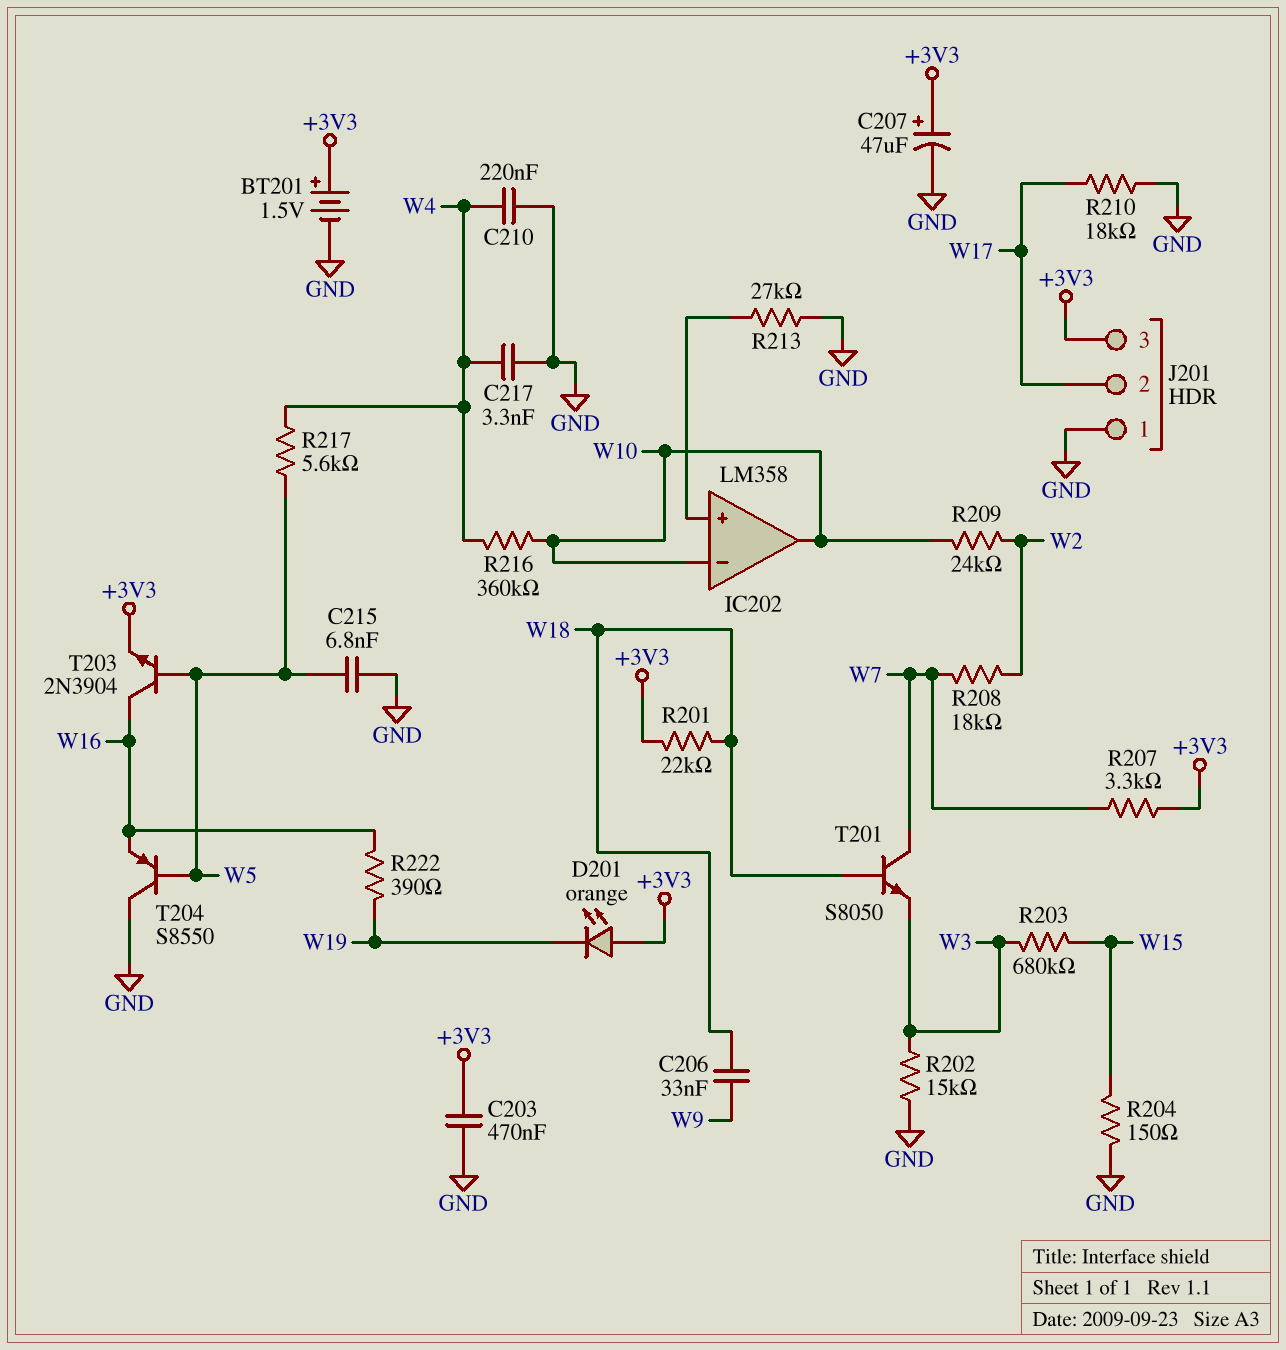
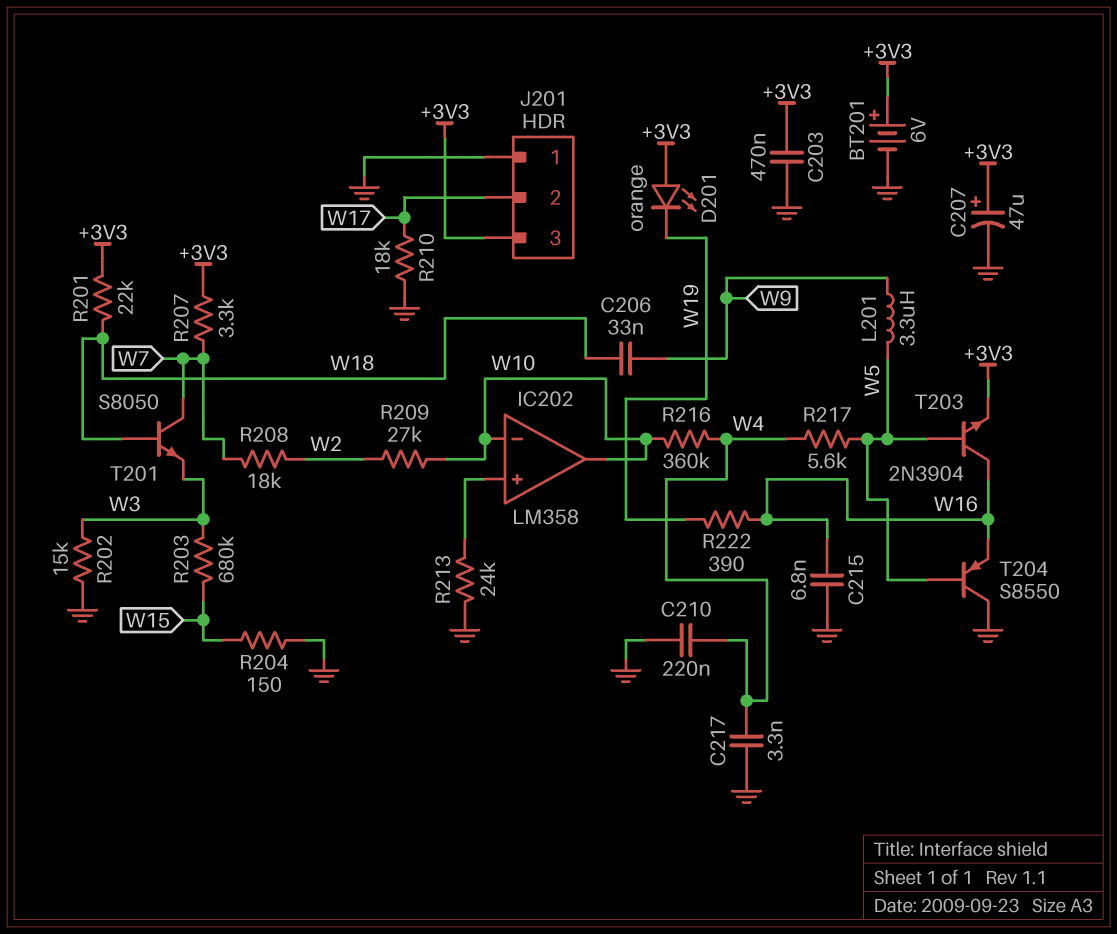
BT201: 1.5V (plus +3V3, minus GND) -> 6V (plus +3V3, minus GND)
C215: 6.8nF (GND, W5) -> 6.8nF (GND, W16)
L201: none -> 3.3uH (W5, W9)
R209: 24k (W2, W10) -> 27k (W2, W10)
R213: 27k (GND, IC202/in+) -> 24k (GND, IC202/in+)

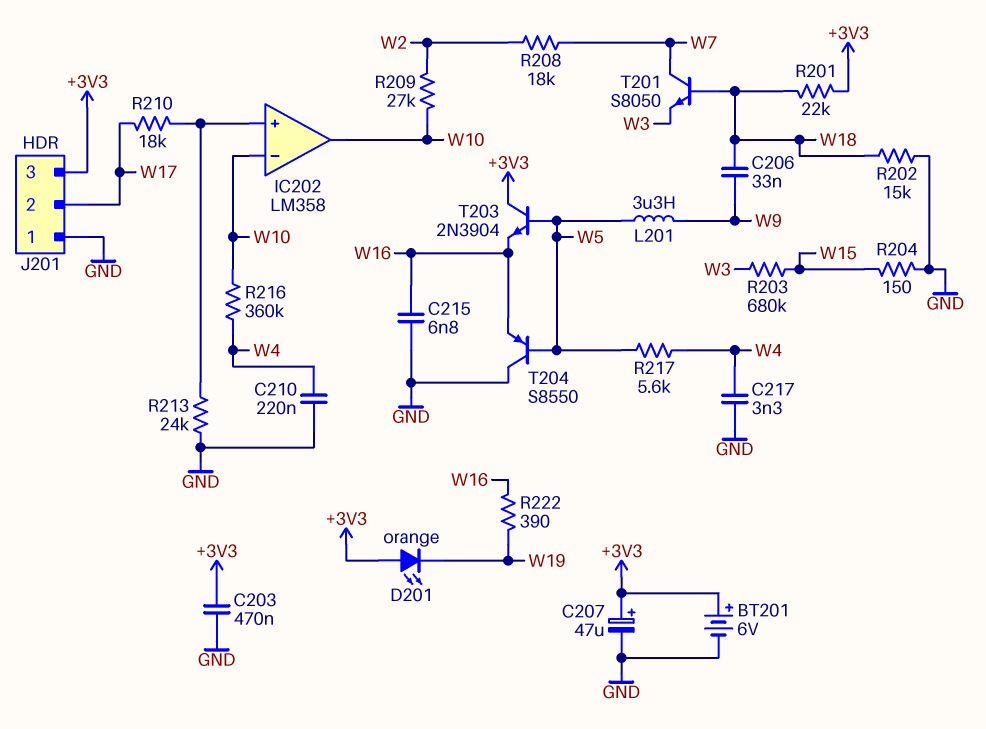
R202: 15k (GND, W3) -> 15k (GND, W18)
R207: 3.3k (+3V3, W7) -> none
R210: 18k (GND, W17) -> 18k (IC202/in+, W17)
T203: NPN 2N3904 (B W5, C W16, E +3V3) -> NPN 2N3904 (B W5, C +3V3, E W16)

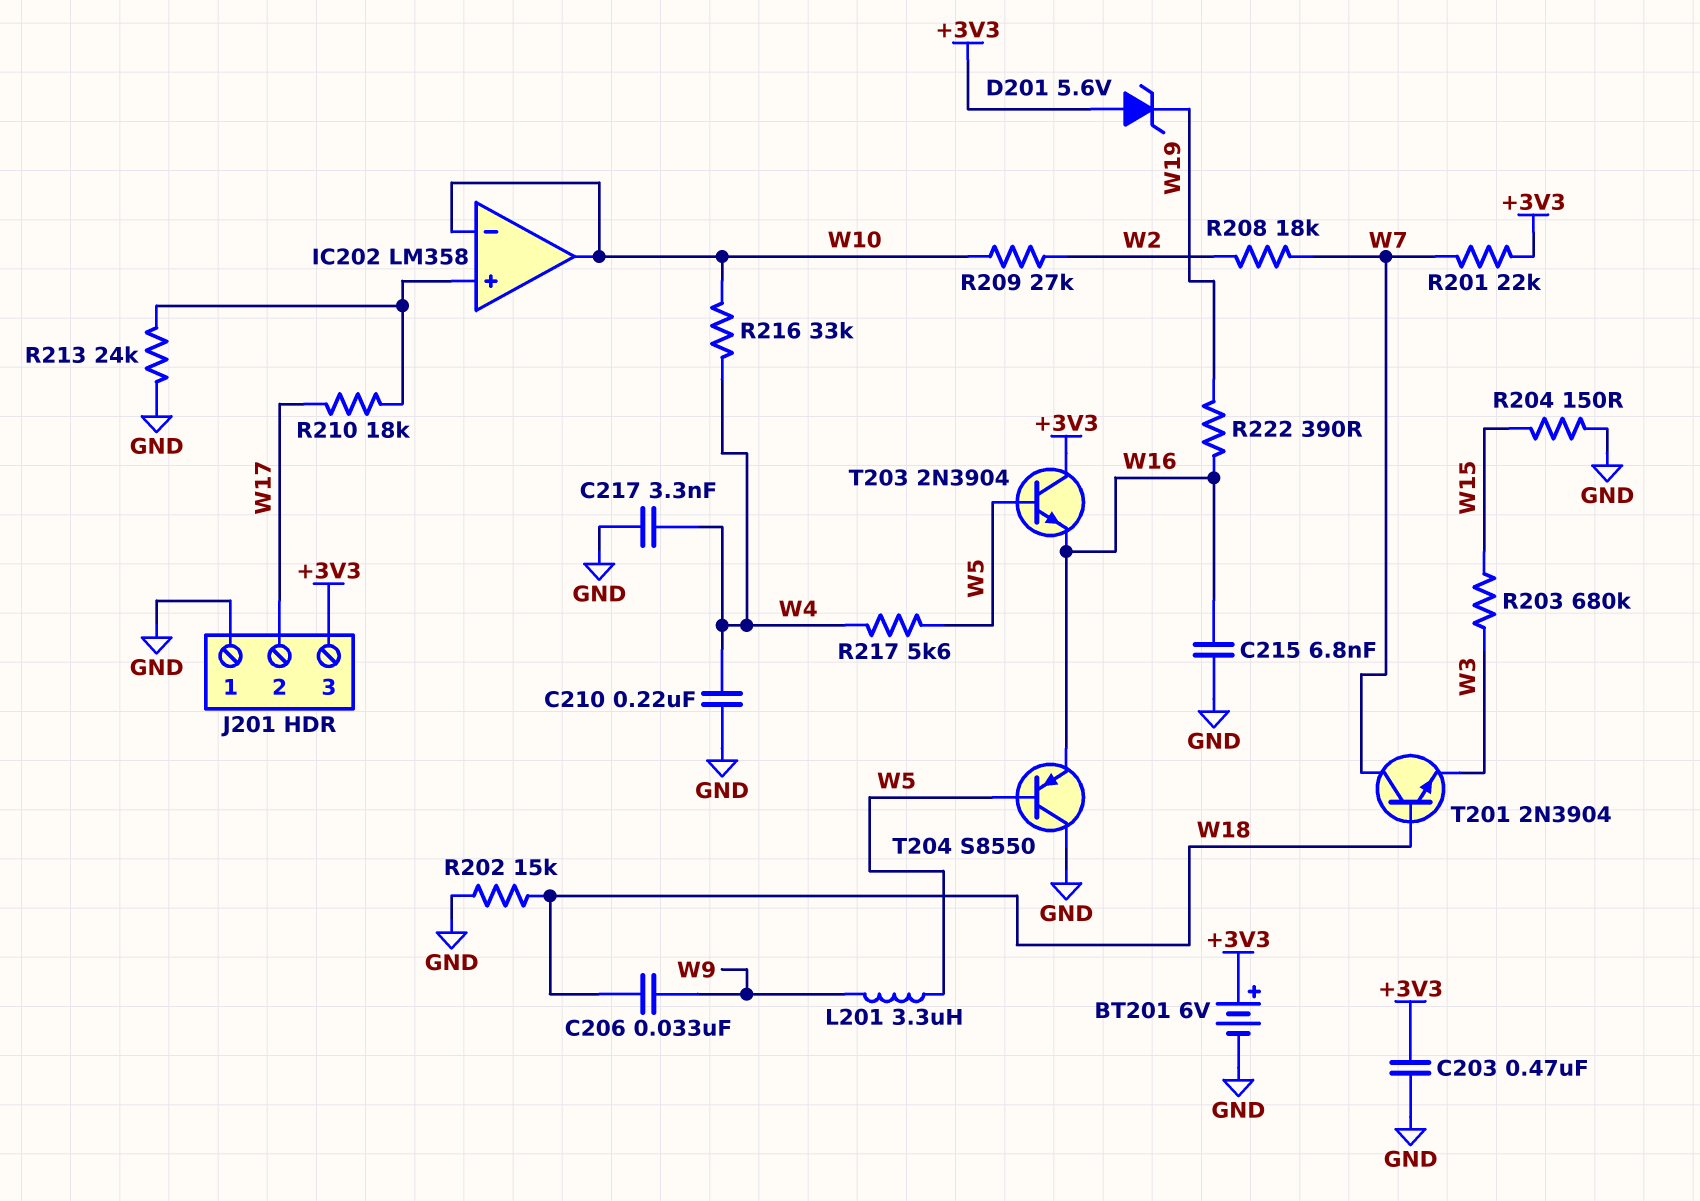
C207: 47uF (plus +3V3, minus GND) -> none
D201: LED orange (A +3V3, K W19) -> zener 5.6V (A +3V3, K W19)
R201: 22k (+3V3, W18) -> 22k (+3V3, W7)
R216: 360k (W4, W10) -> 33k (W4, W10)
T201: NPN S8050 (B W18, C W7, E W3) -> NPN 2N3904 (B W18, C W7, E W3)

